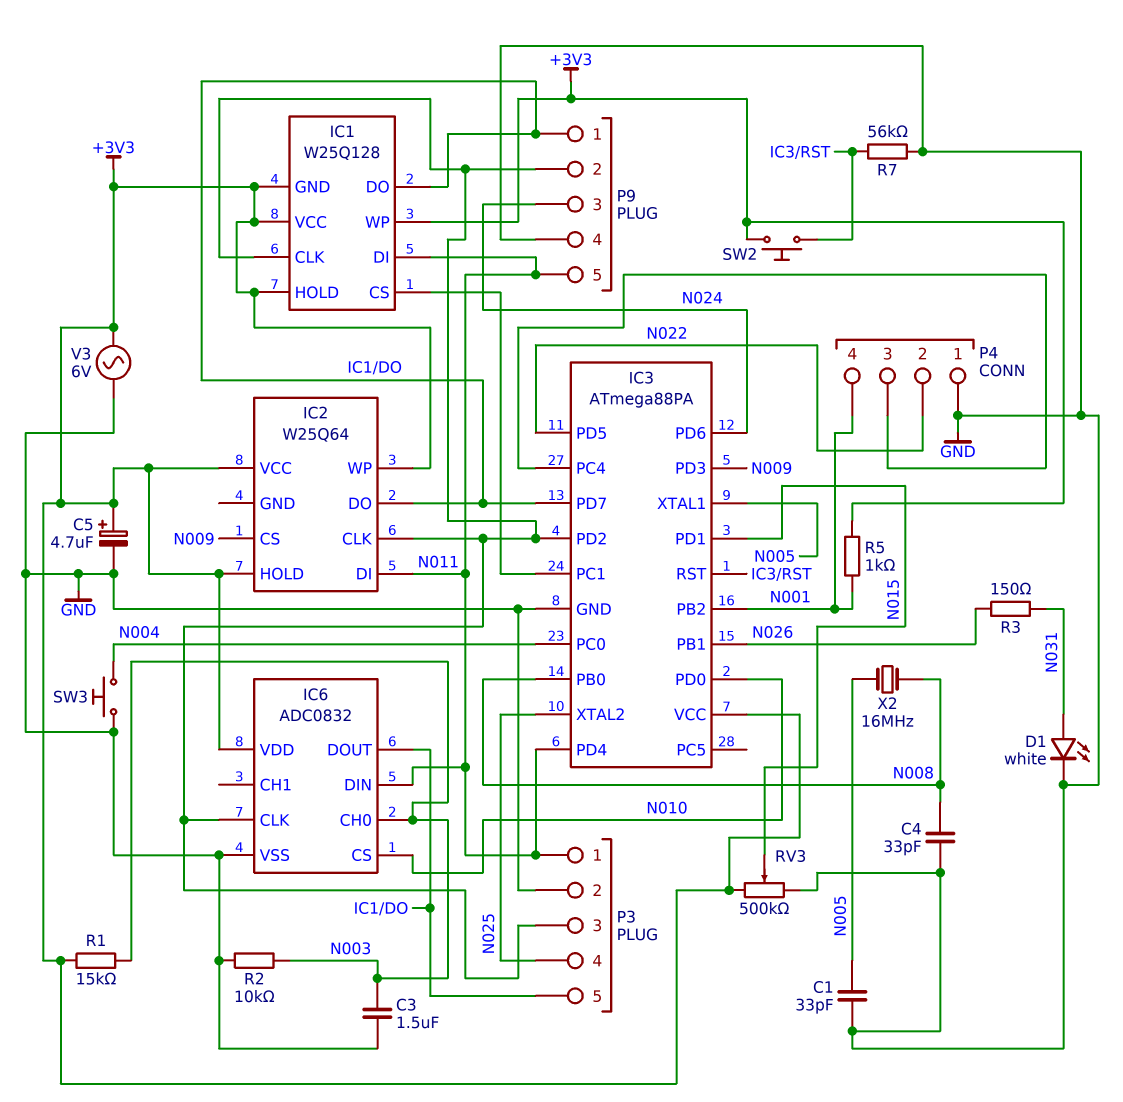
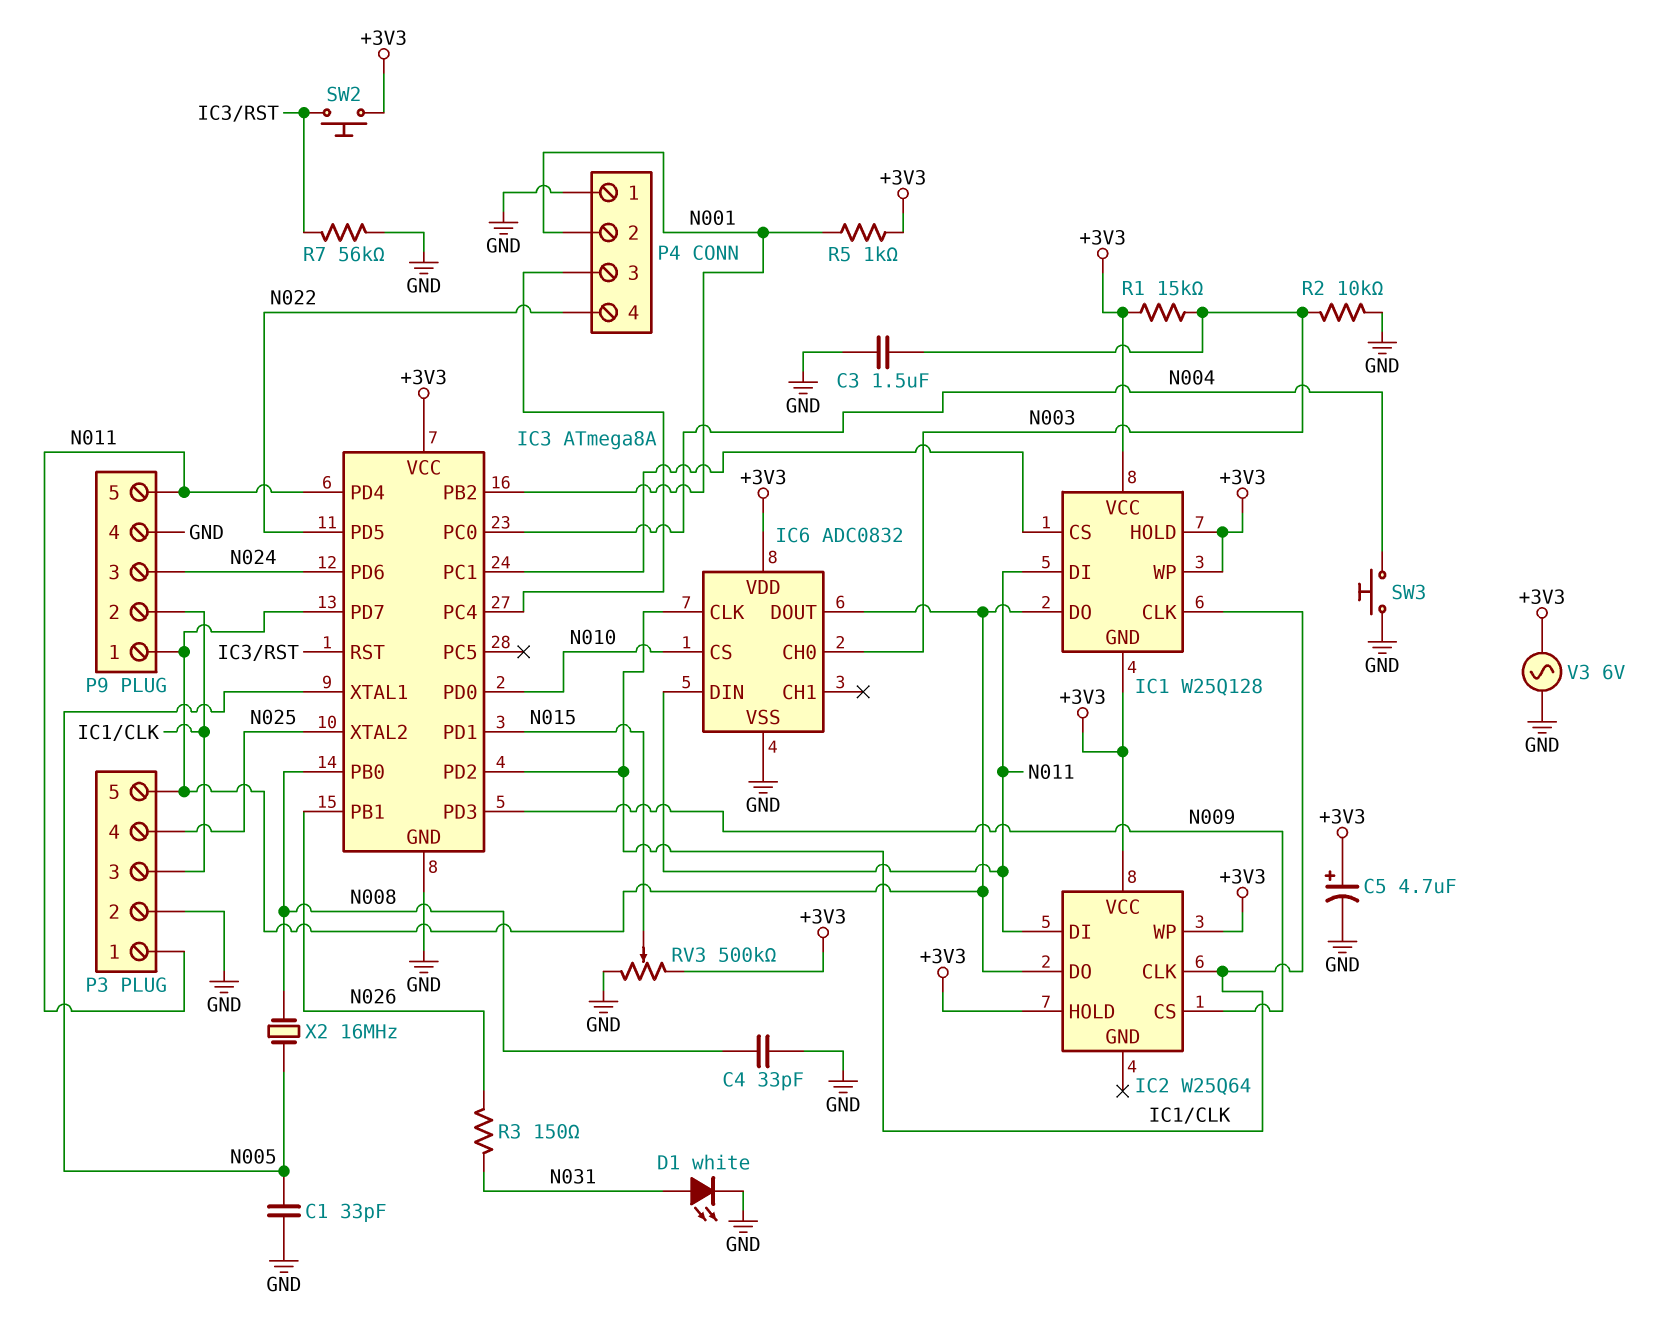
IC3: ATmega88PA -> ATmega8A
P4 pin 2: N022 -> N001
P4 pin 4: N001 -> N022

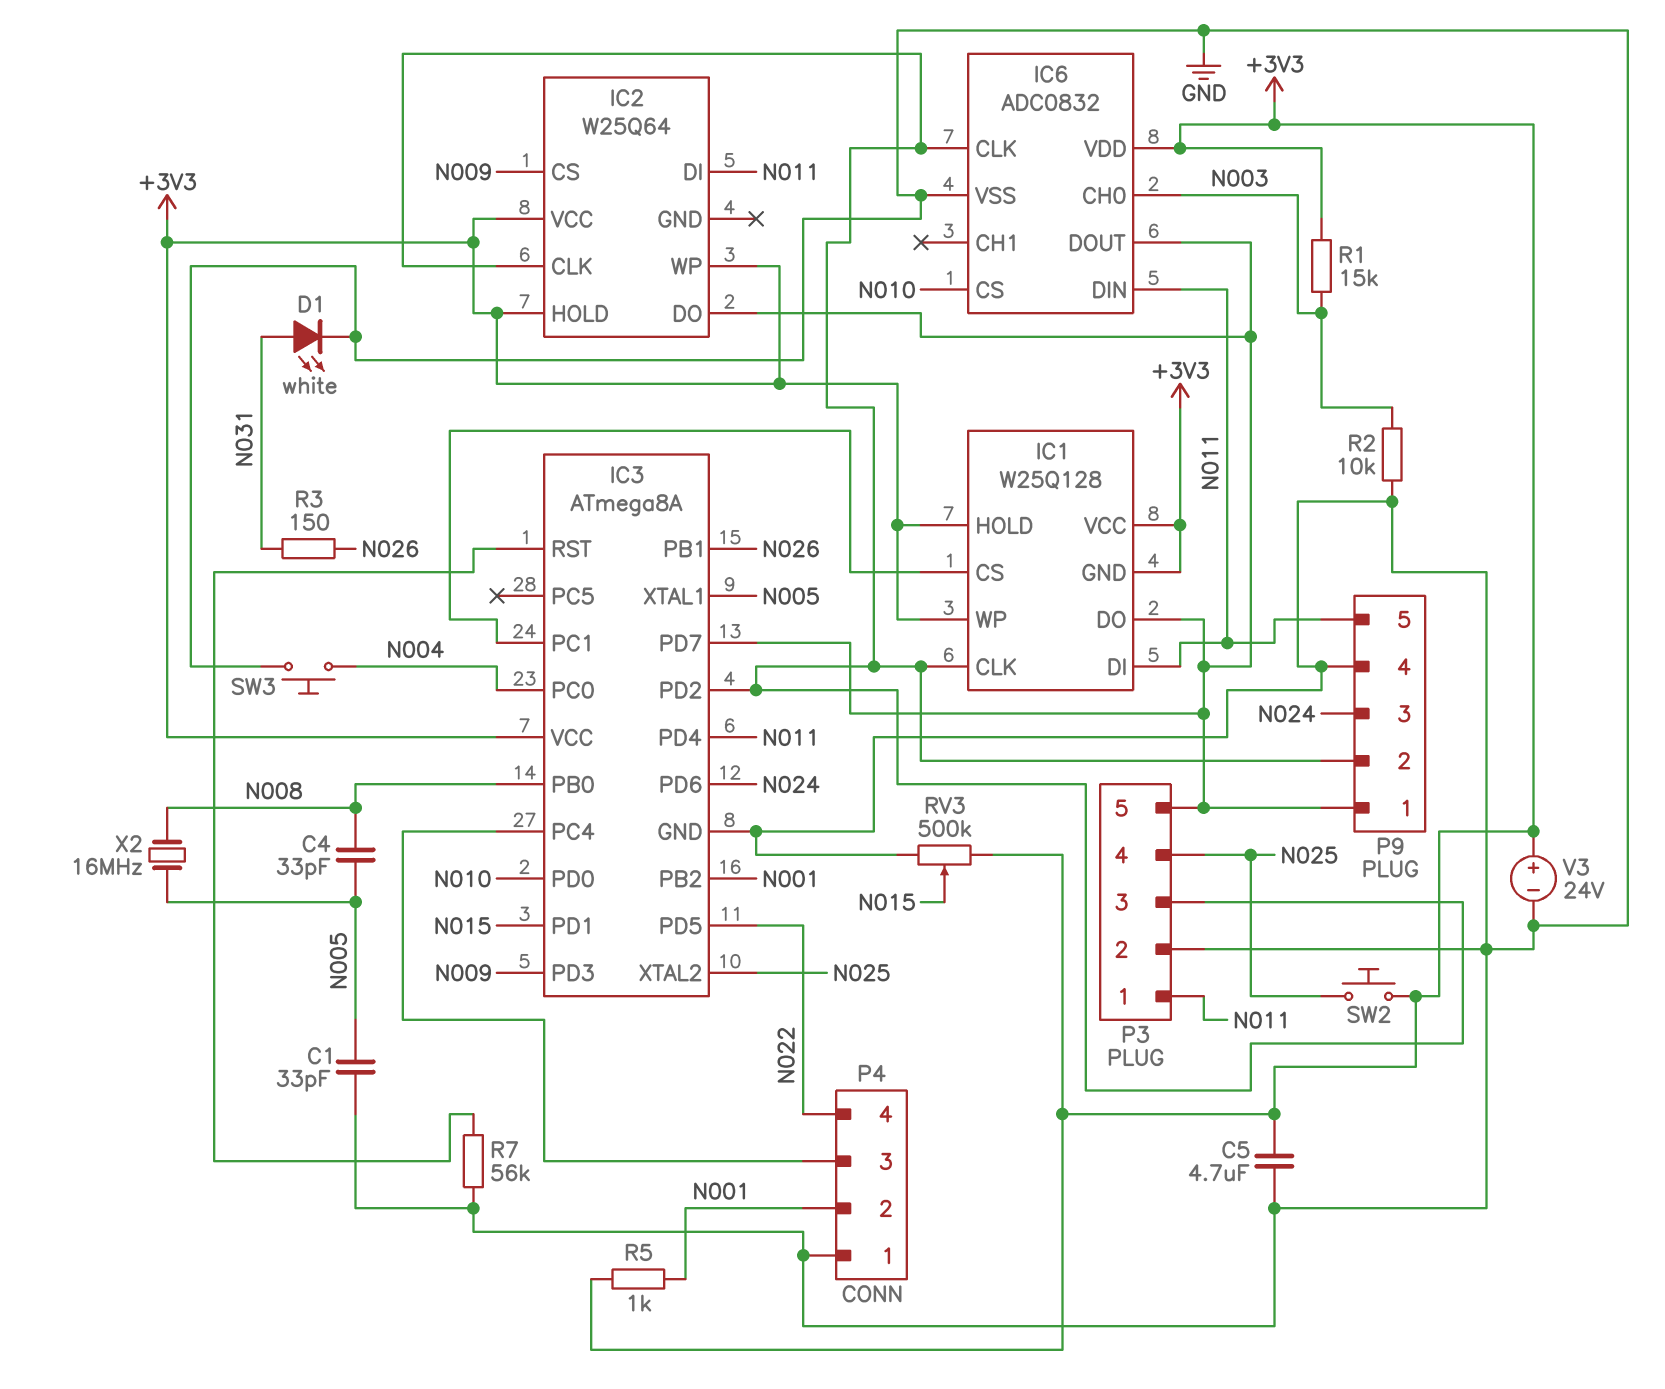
C3: 1.5uF (GND, N003) -> none
C4: 33pF (GND, N008) -> 33pF (N005, N008)
C5: 4.7uF (plus +3V3, minus GND) -> 4.7uF (+3V3, GND)
SW2: button (+3V3, IC3/RST) -> button (+3V3, N025)
V3: AC 6V (+3V3, GND) -> 24V (plus +3V3, minus GND)

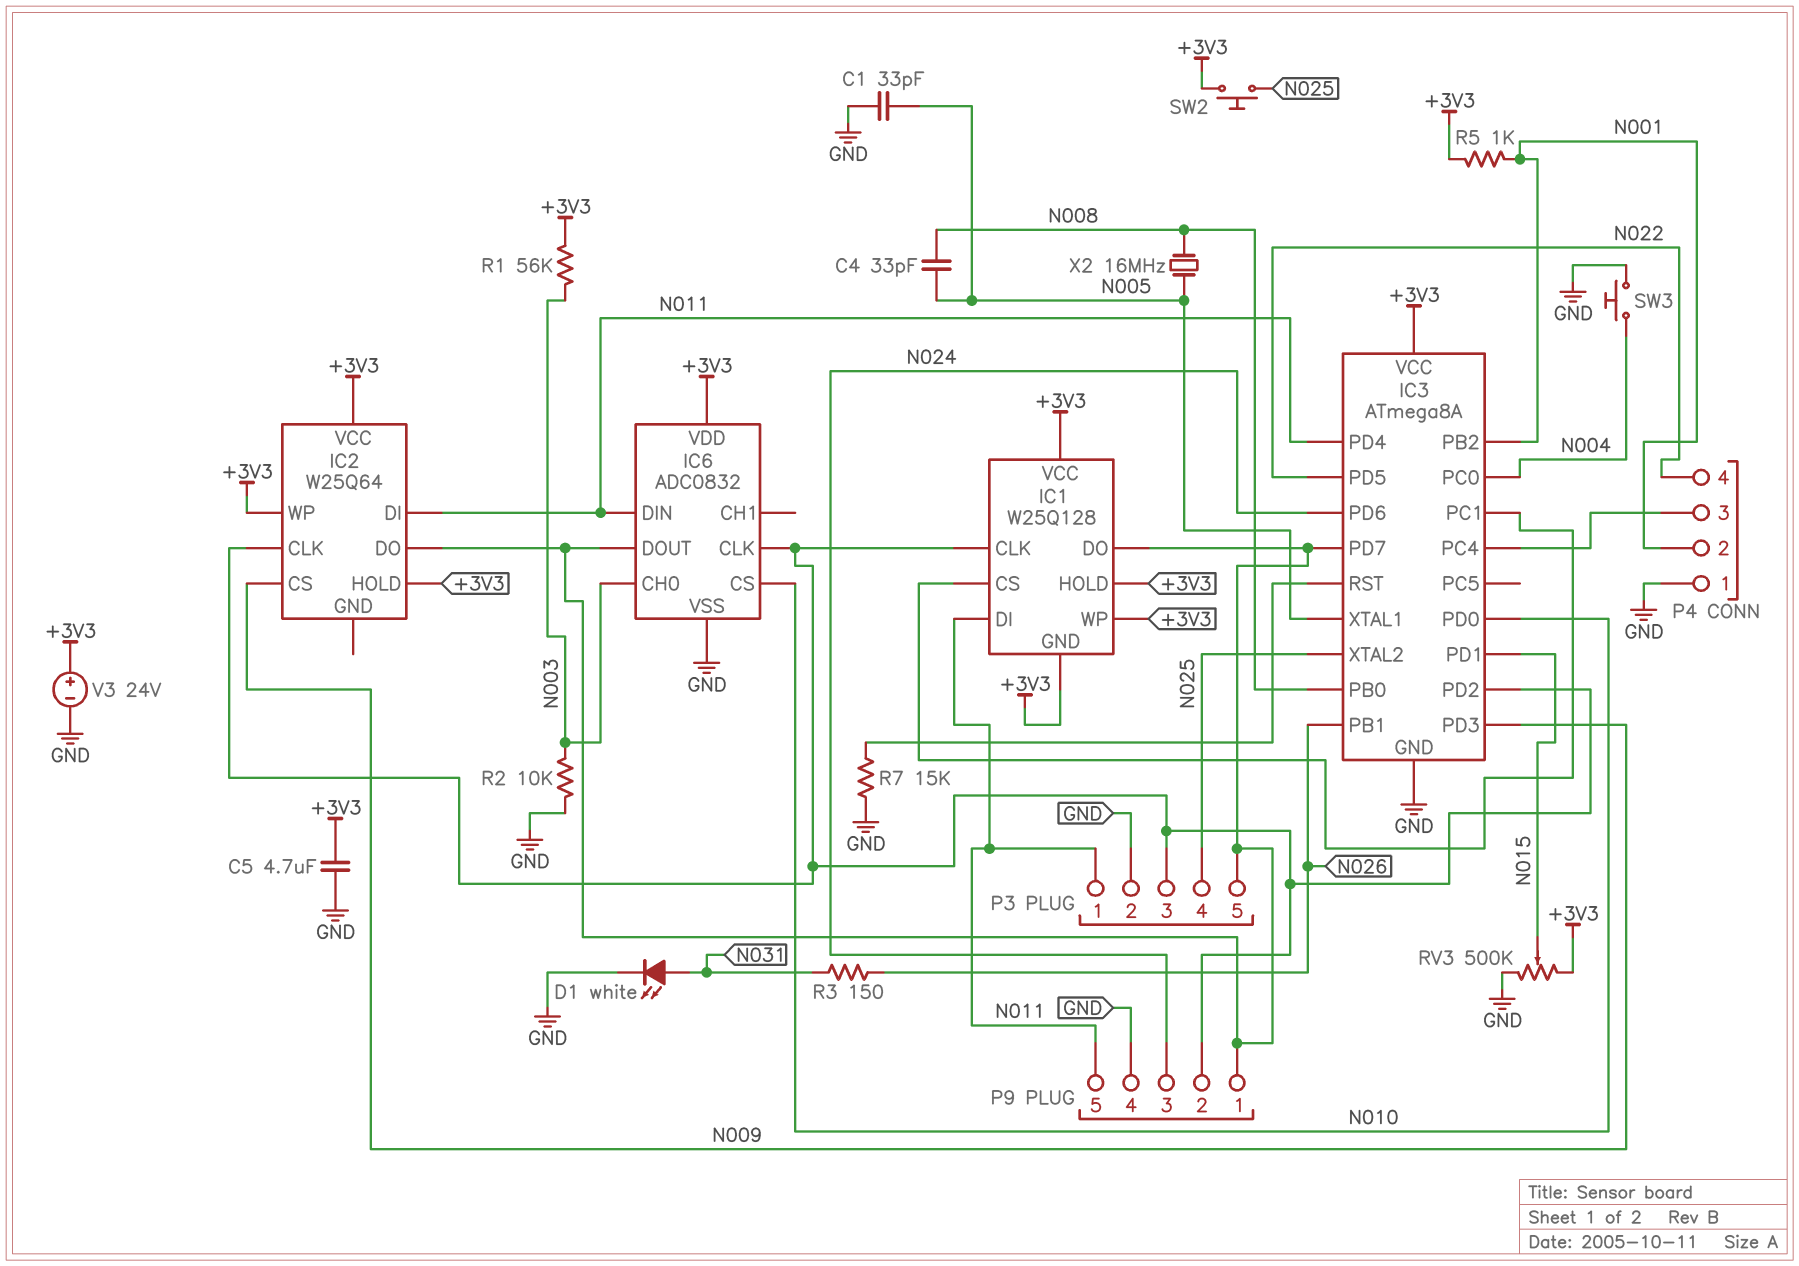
R1: 15k (+3V3, N003) -> 56k (+3V3, N003)
R7: 56k (GND, IC3/RST) -> 15k (GND, IC3/RST)

